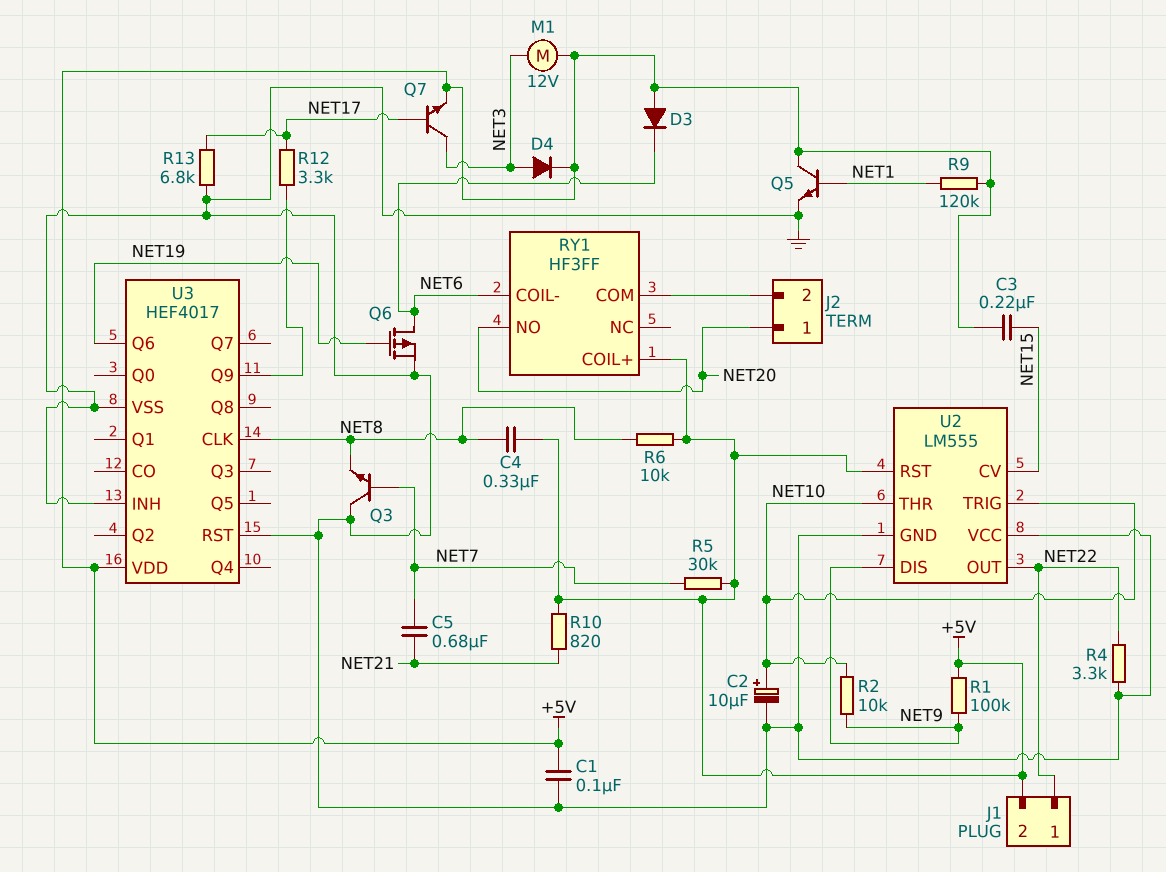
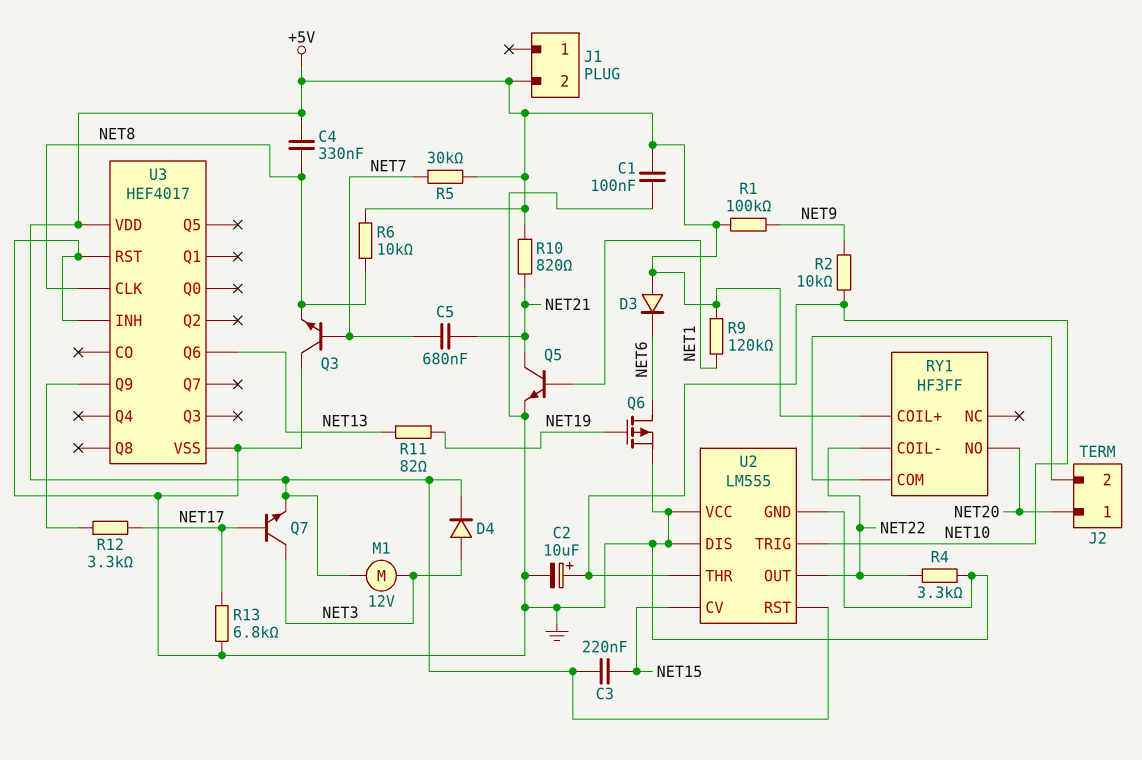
J1 pin 1: NET22 -> none
Q5: NPN (B NET1, C +5V, E GND) -> NPN (B NET1, C NET21, E GND)
R11: none -> 82 (NET13, NET19)
RY1 pin COIL-: NET6 -> NET22
U2 pin DIS: NET9 -> GND
U3 pin Q6: NET19 -> NET13

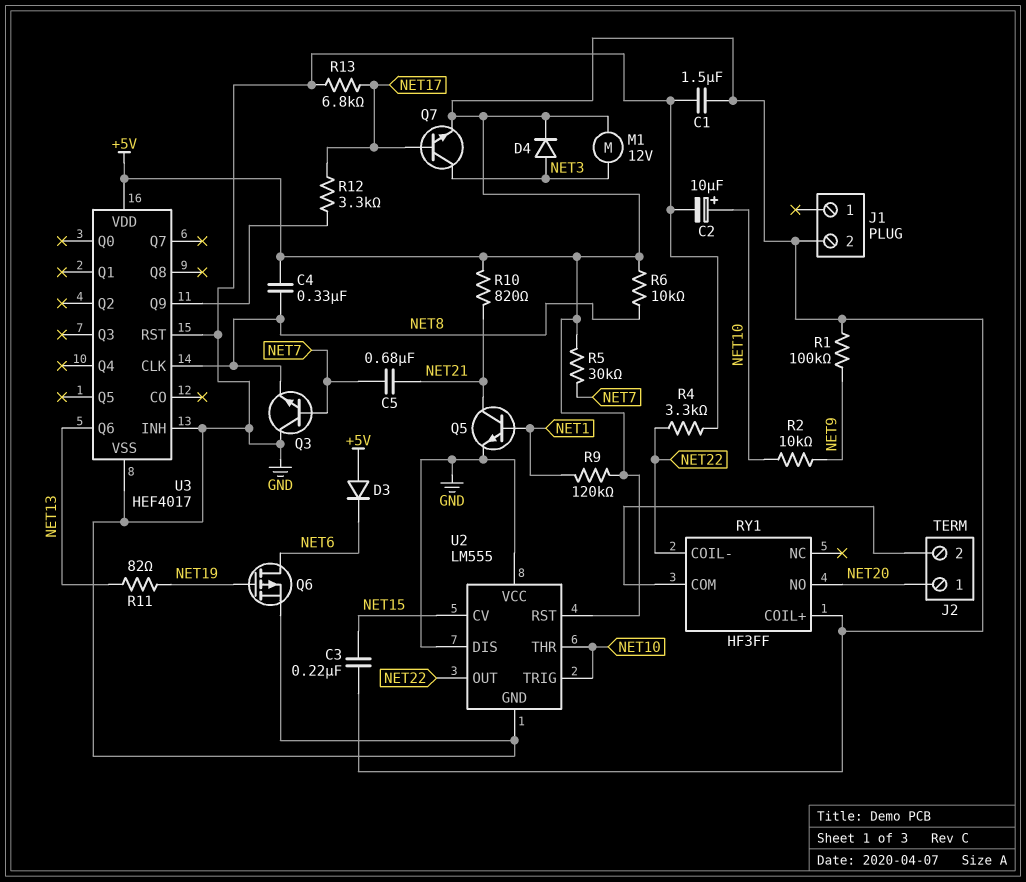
C1: 100nF (+5V, GND) -> 1.5uF (+5V, GND)

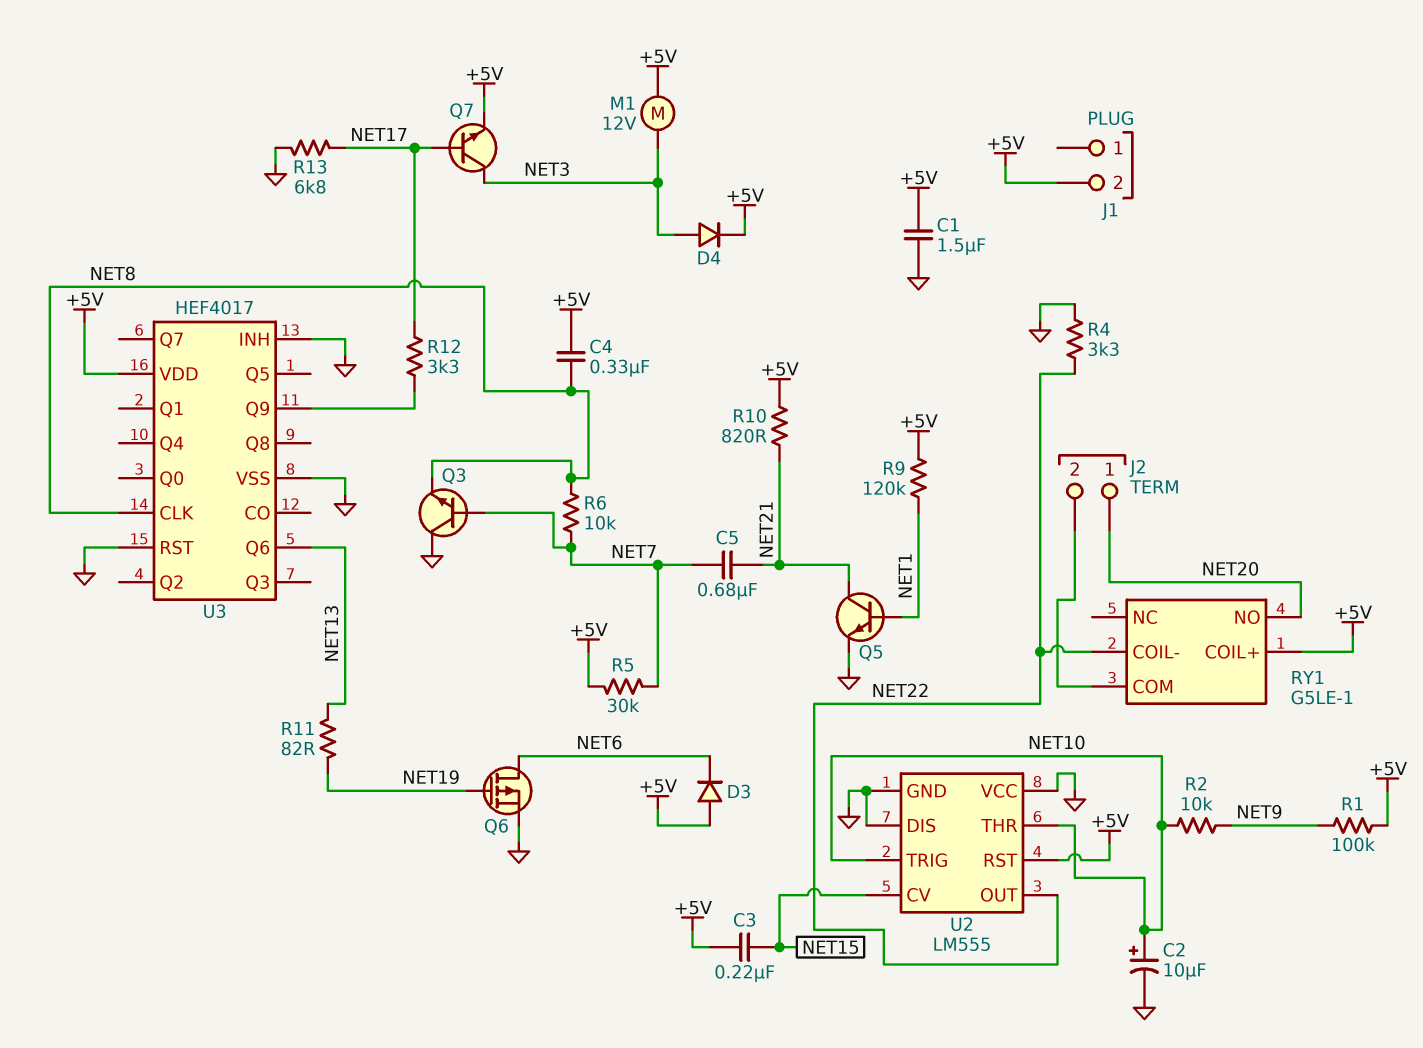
R6: 10k (+5V, NET8) -> 10k (NET7, NET8)
RY1: HF3FF -> G5LE-1

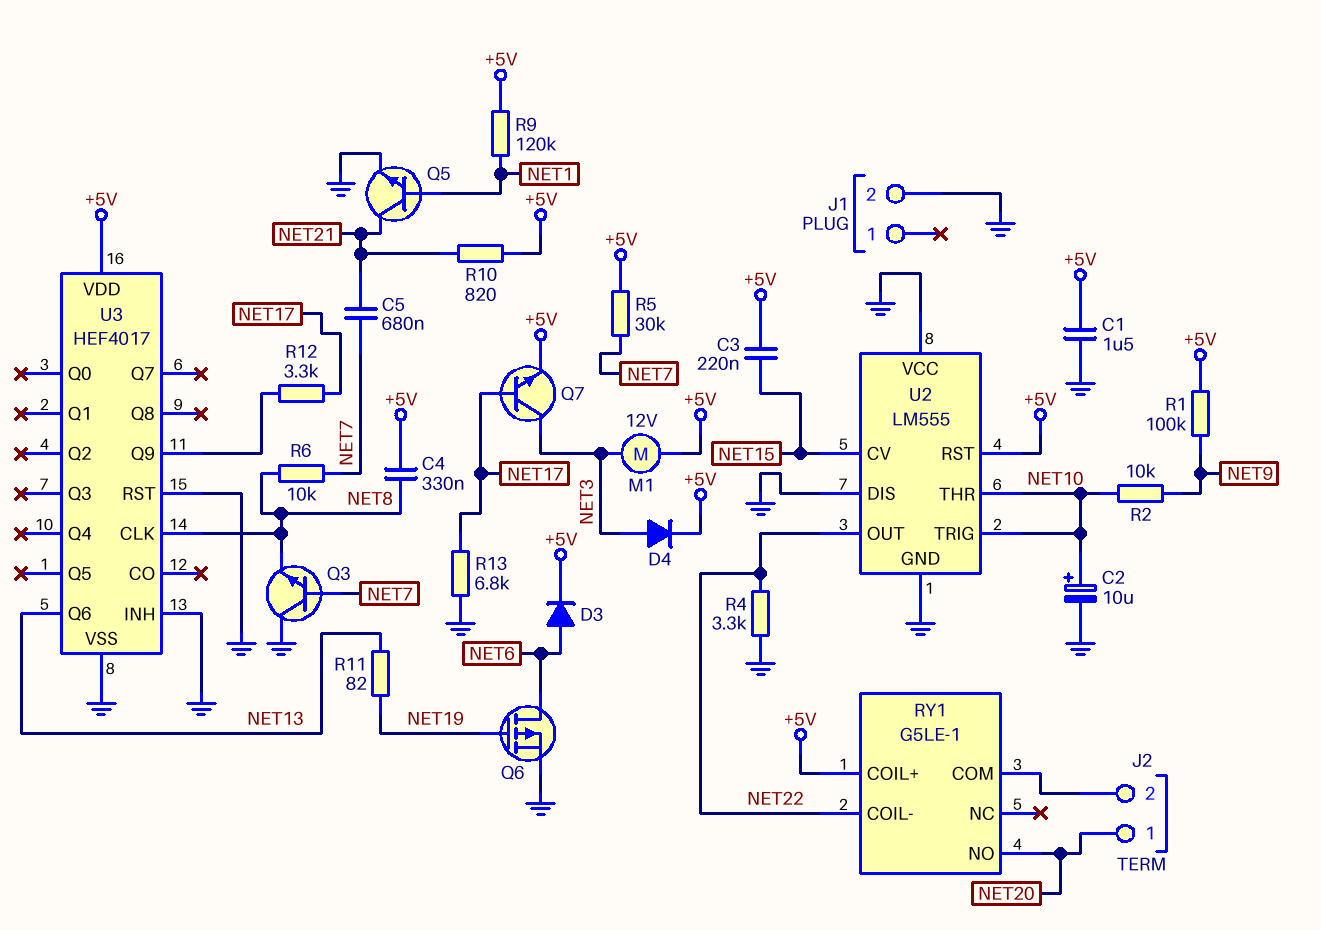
D3: diode (A +5V, K NET6) -> diode (A NET6, K +5V)
J1 pin 2: +5V -> GND

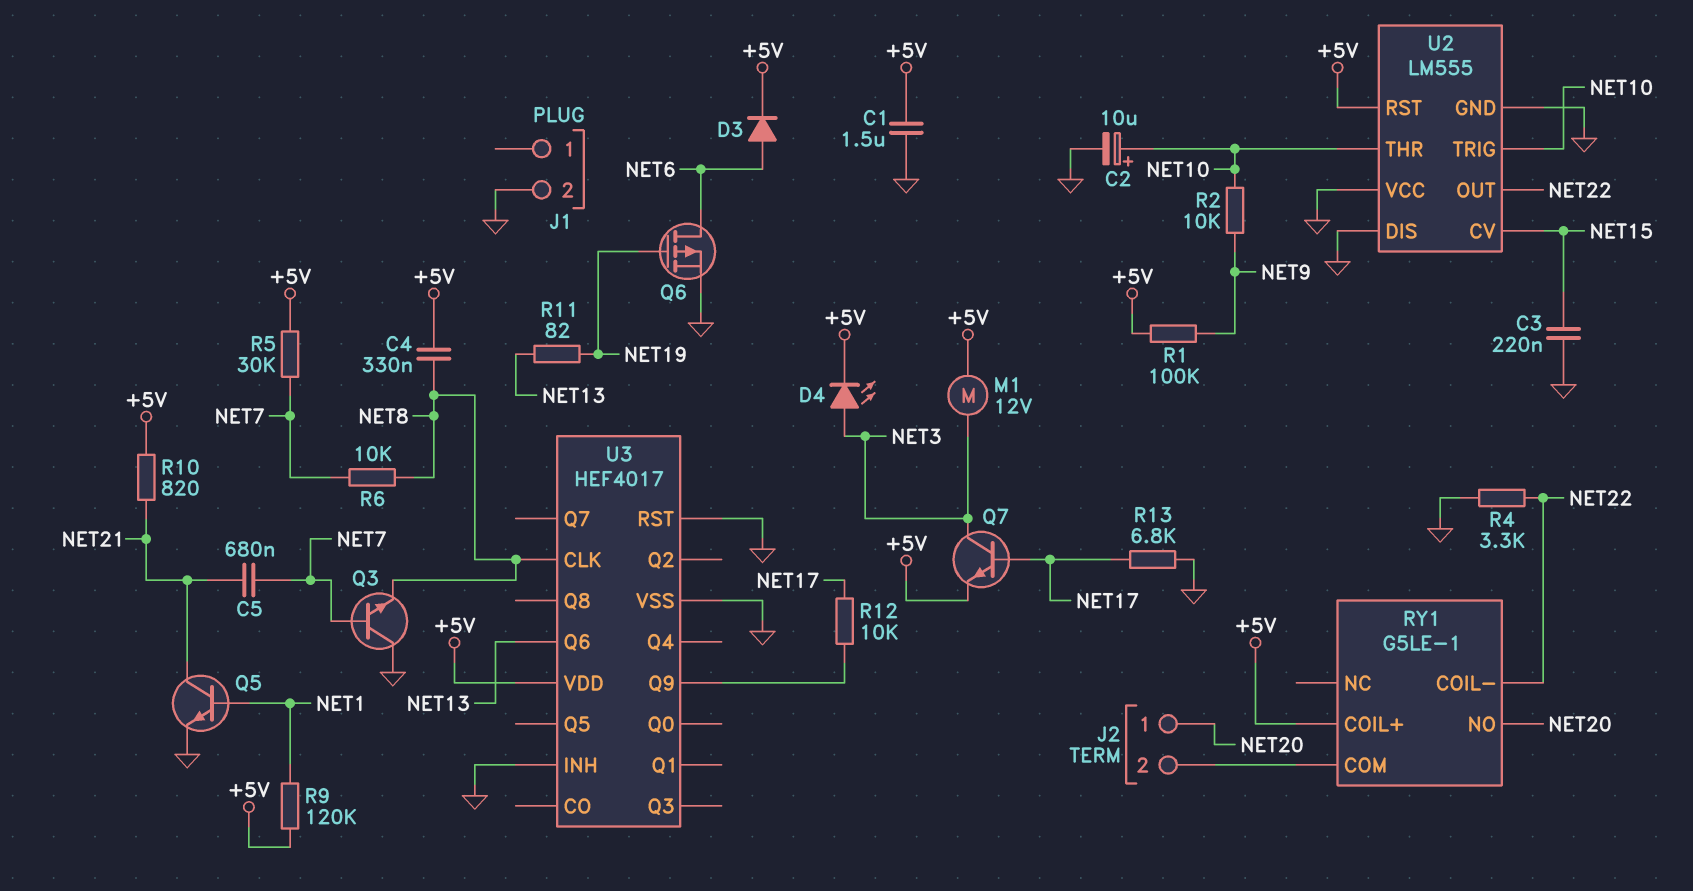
C3: 220nF (+5V, NET15) -> 220nF (GND, NET15)
D4: diode (A NET3, K +5V) -> LED (A NET3, K +5V)
R12: 3.3k (NET17, U3/Q9) -> 10k (NET17, U3/Q9)

